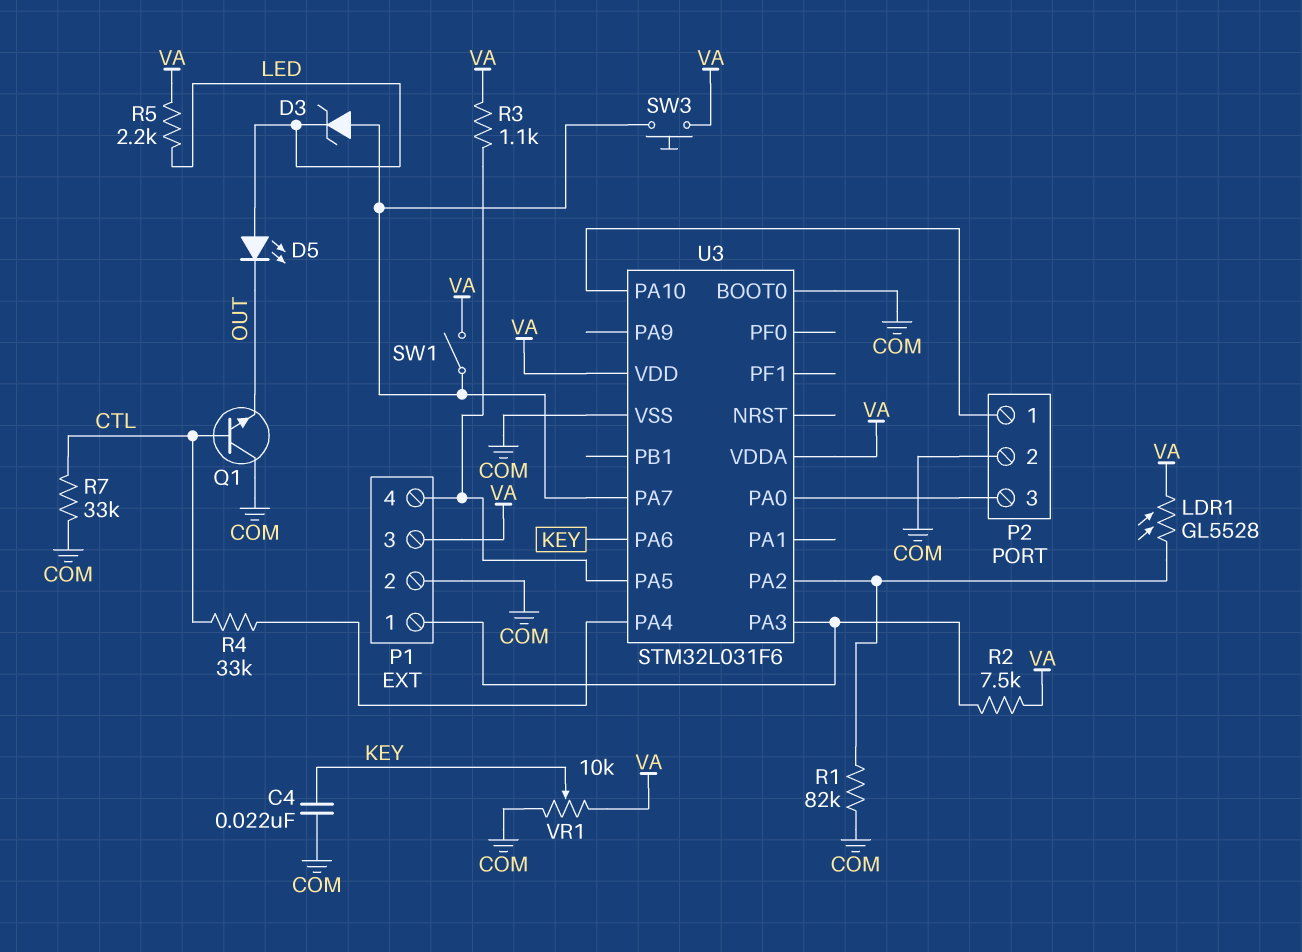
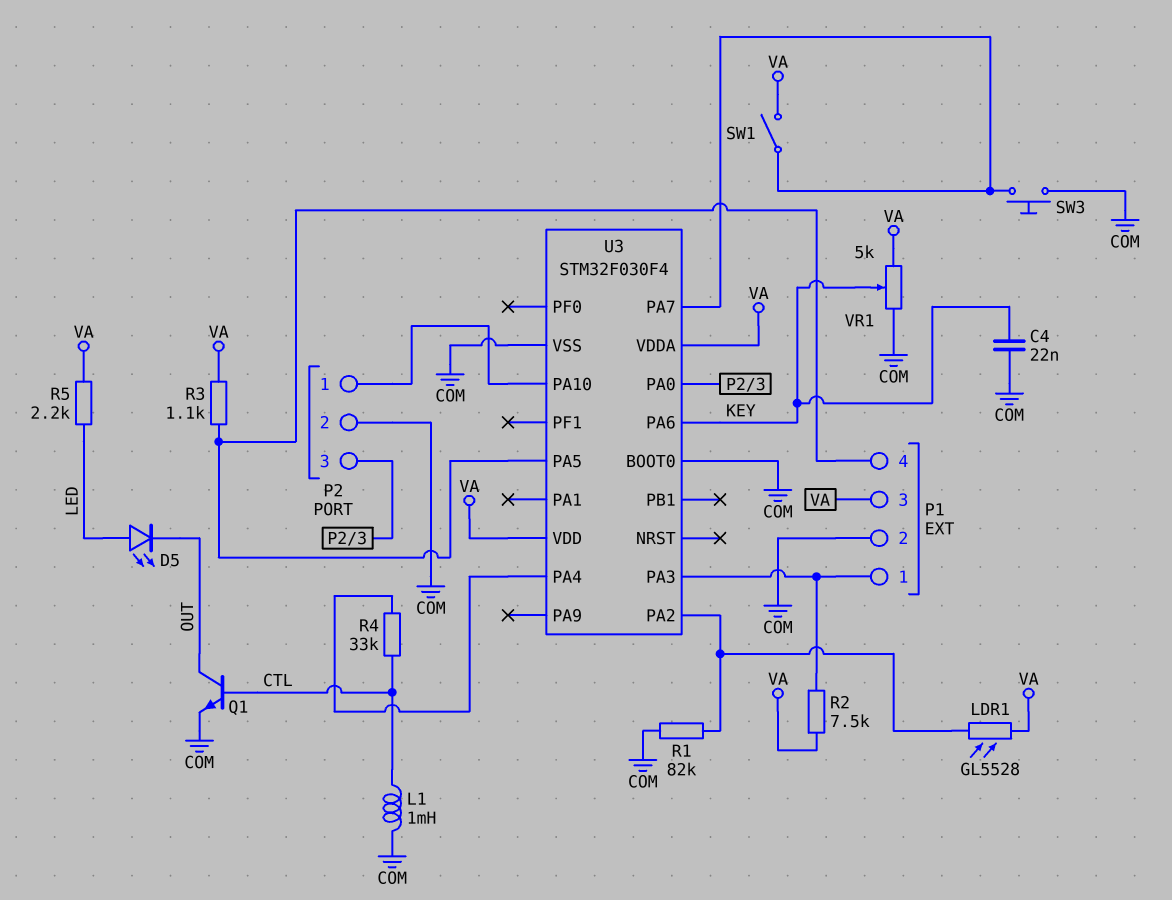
D3: zener (A U3/PA7, K LED) -> none
L1: none -> 1mH (COM, CTL)
Q1: NPN (B CTL, C COM, E OUT) -> NPN (B CTL, C OUT, E COM)
R7: 33k (COM, CTL) -> none
SW3: button (U3/PA7, VA) -> button (COM, U3/PA7)
U3: STM32L031F6 -> STM32F030F4
VR1: 10k (COM, VA, wiper KEY) -> 5k (COM, VA, wiper KEY)

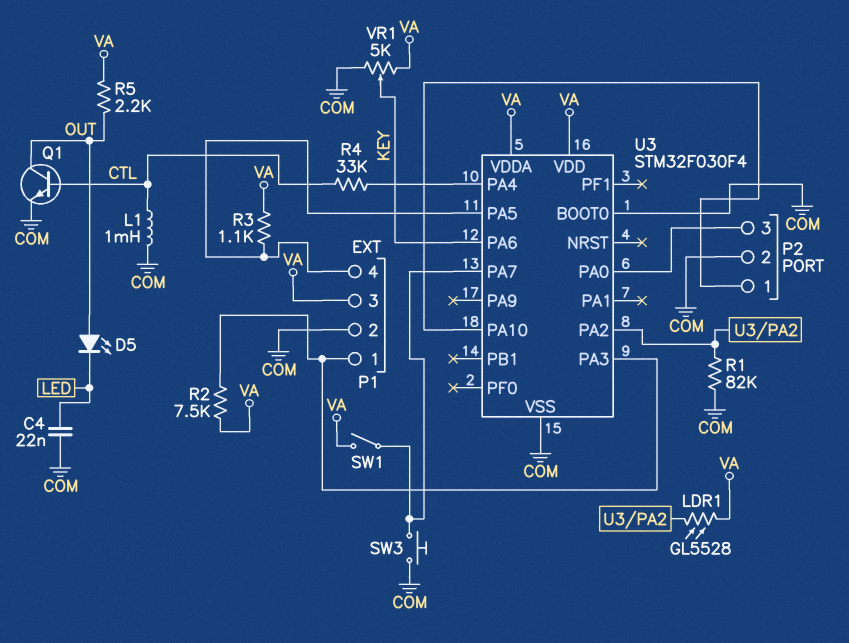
C4: 22nF (COM, KEY) -> 22nF (COM, LED)
D5: LED (A LED, K OUT) -> LED (A OUT, K LED)
R5: 2.2k (LED, VA) -> 2.2k (OUT, VA)

